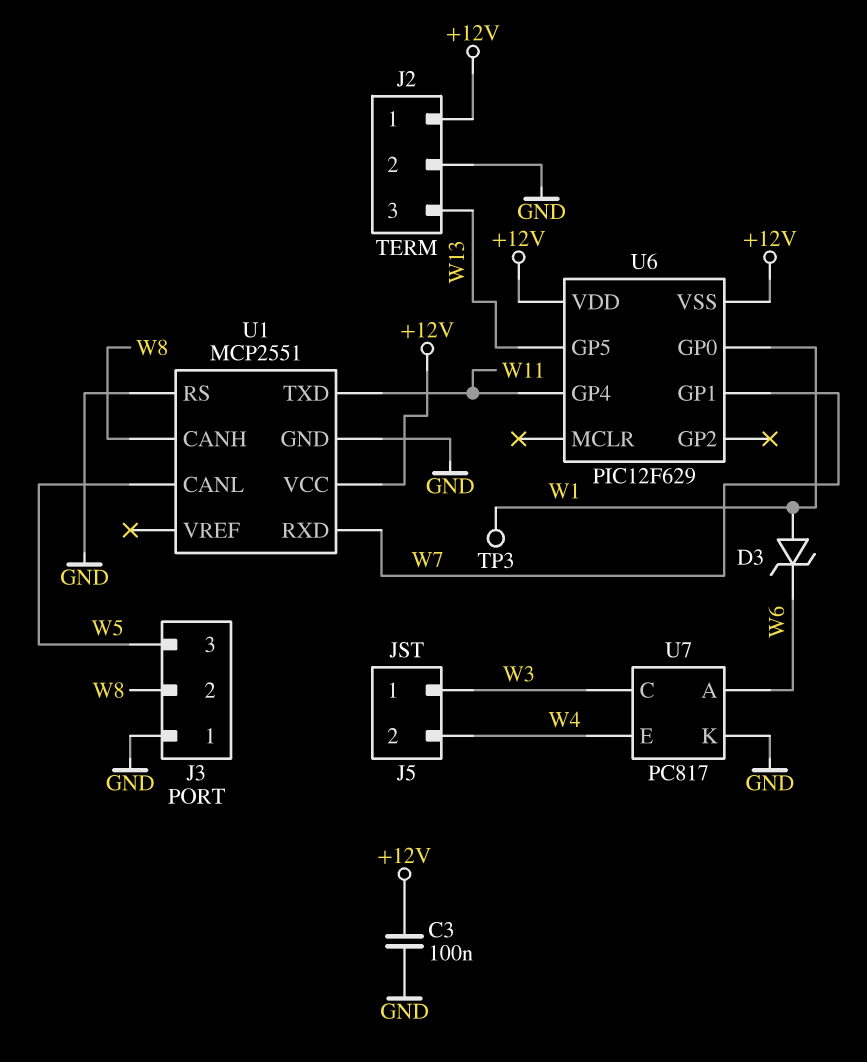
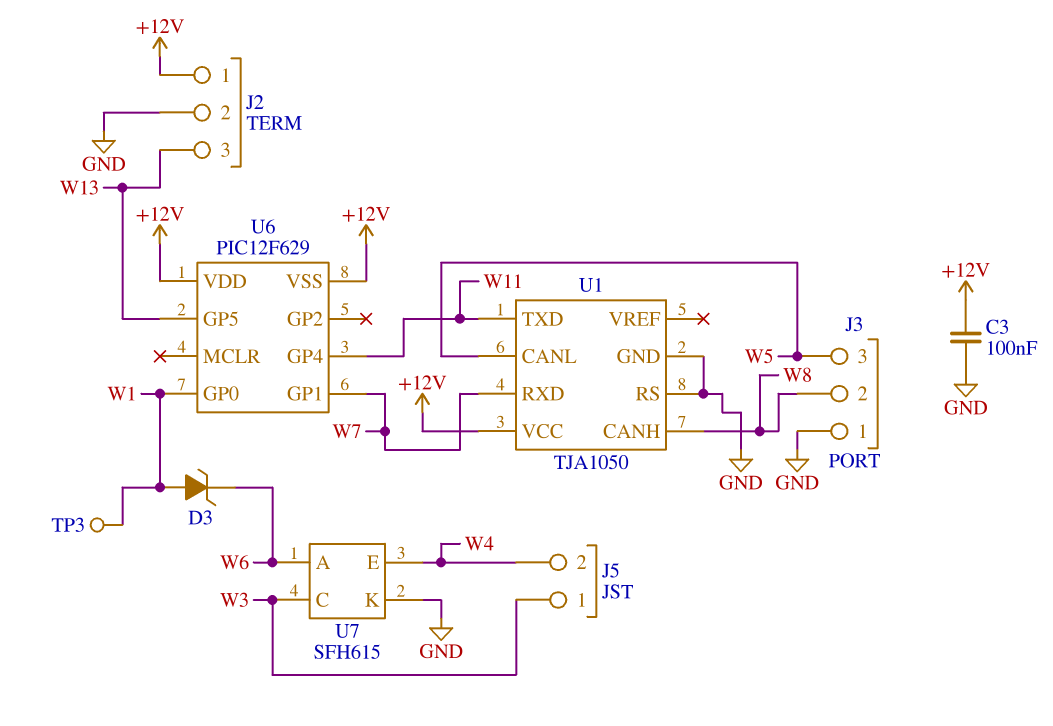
U1: MCP2551 -> TJA1050
U7: PC817 -> SFH615

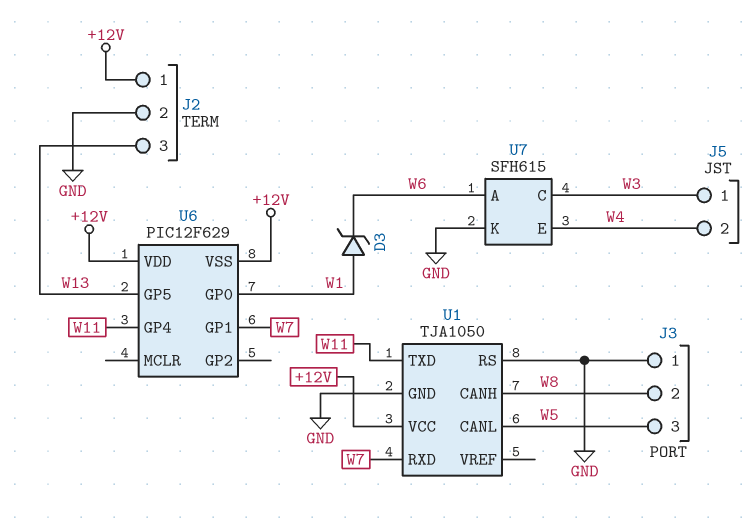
C3: 100nF (+12V, GND) -> none
TP3: test point (W1) -> none

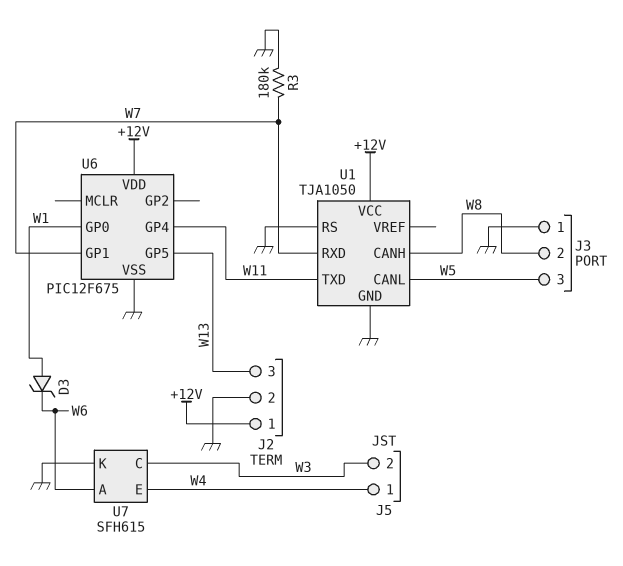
J5 pin 1: W3 -> W4
J5 pin 2: W4 -> W3
R3: none -> 180k (GND, W7)
U6: PIC12F629 -> PIC12F675
U6 pin VSS: +12V -> GND

